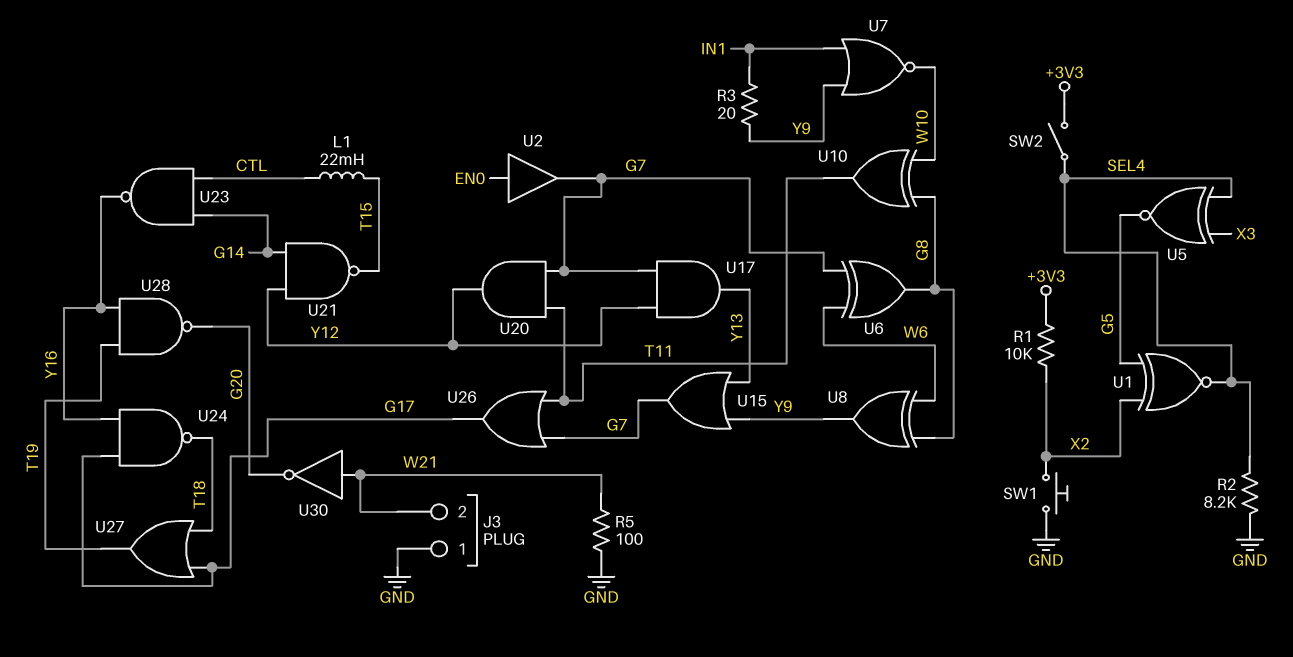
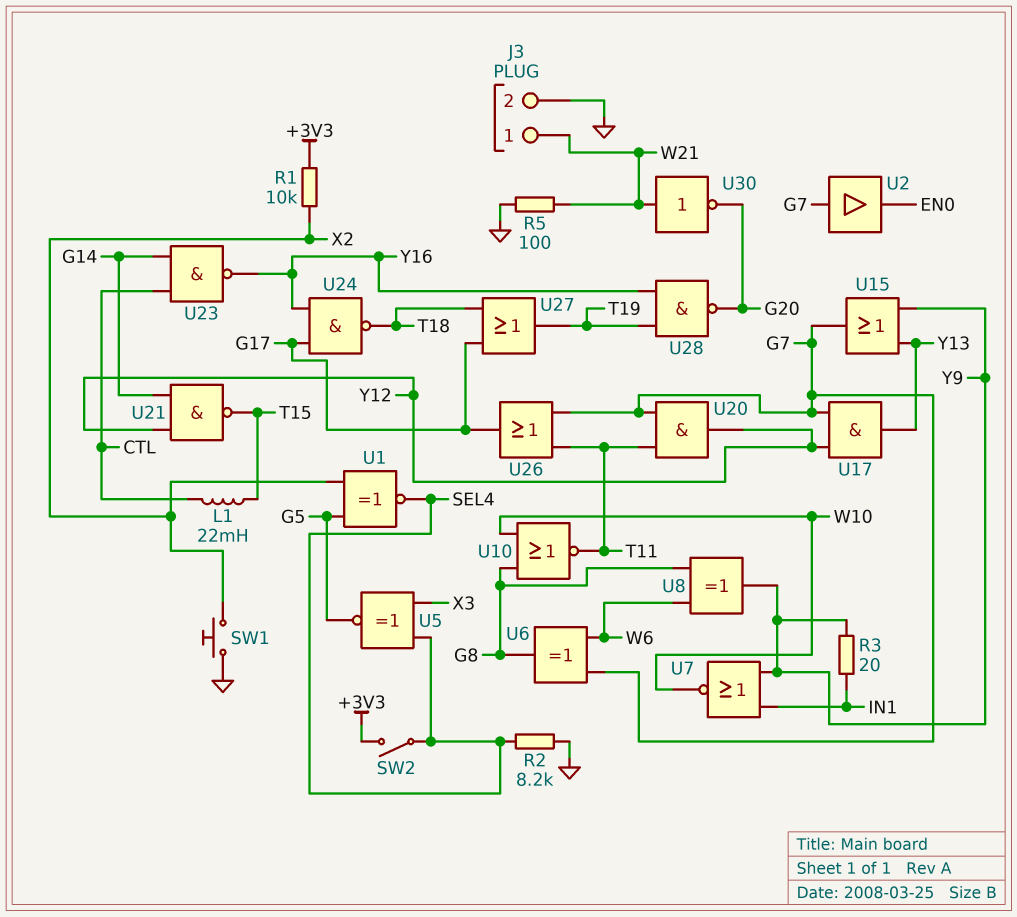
J3 pin 1: GND -> W21
J3 pin 2: W21 -> GND
U2: buffer (in EN0, out G7) -> buffer (in G7, out EN0)
U10: XOR (in G8, in W10, out T11) -> NOR (in G8, in W10, out T11)

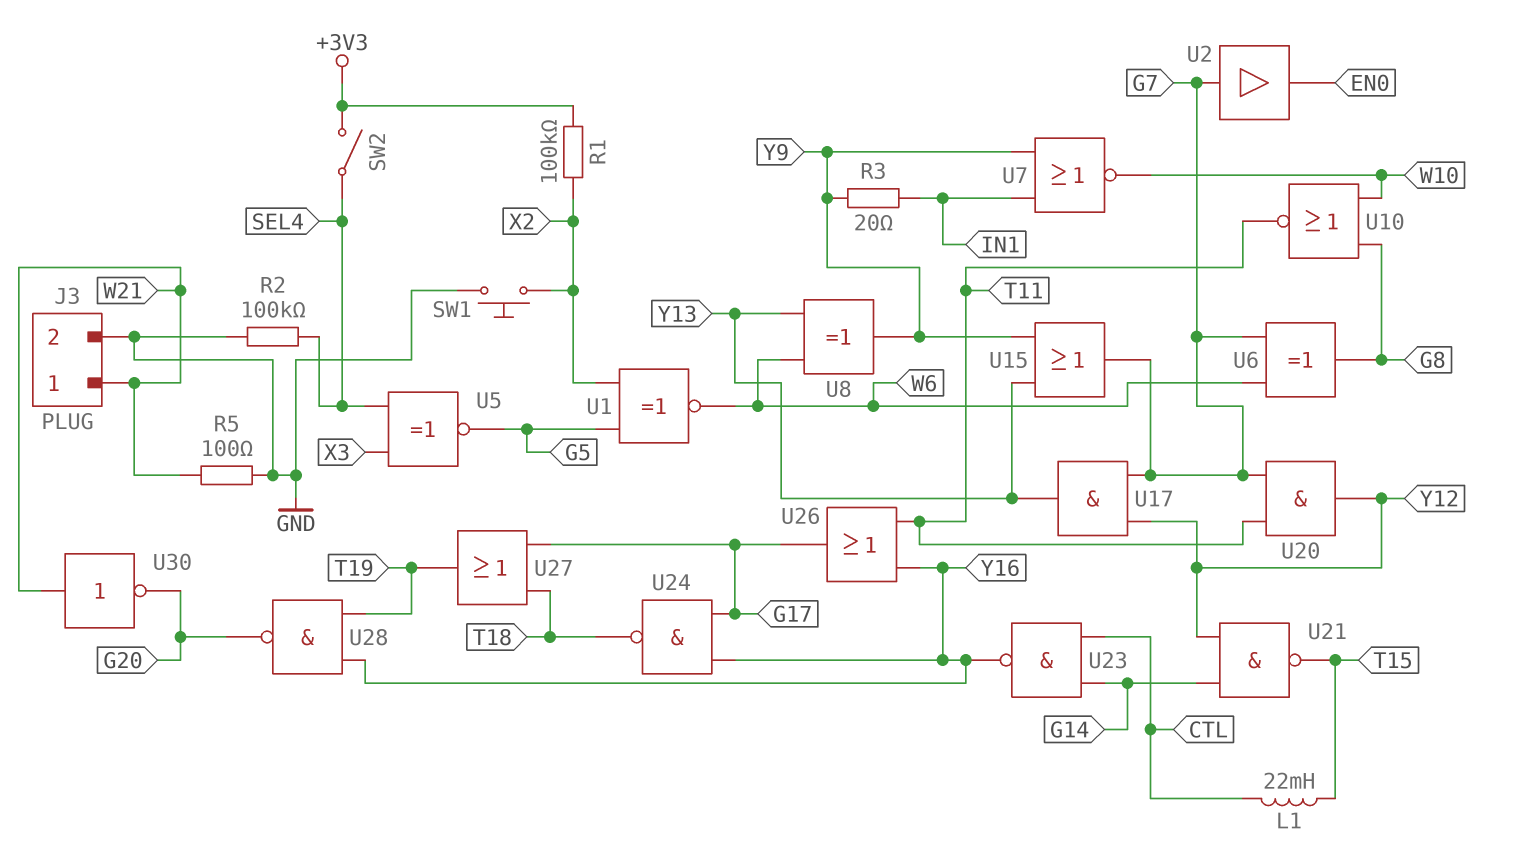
R1: 10k (+3V3, X2) -> 100k (+3V3, X2)
R2: 8.2k (GND, SEL4) -> 100k (GND, SEL4)
U1: XNOR (in G5, in X2, out SEL4) -> XNOR (in G5, in X2, out W6)
U8: XOR (in G8, in W6, out Y9) -> XOR (in W6, in Y13, out Y9)
U26: OR (in G7, in T11, out G17) -> OR (in T11, in Y16, out G17)

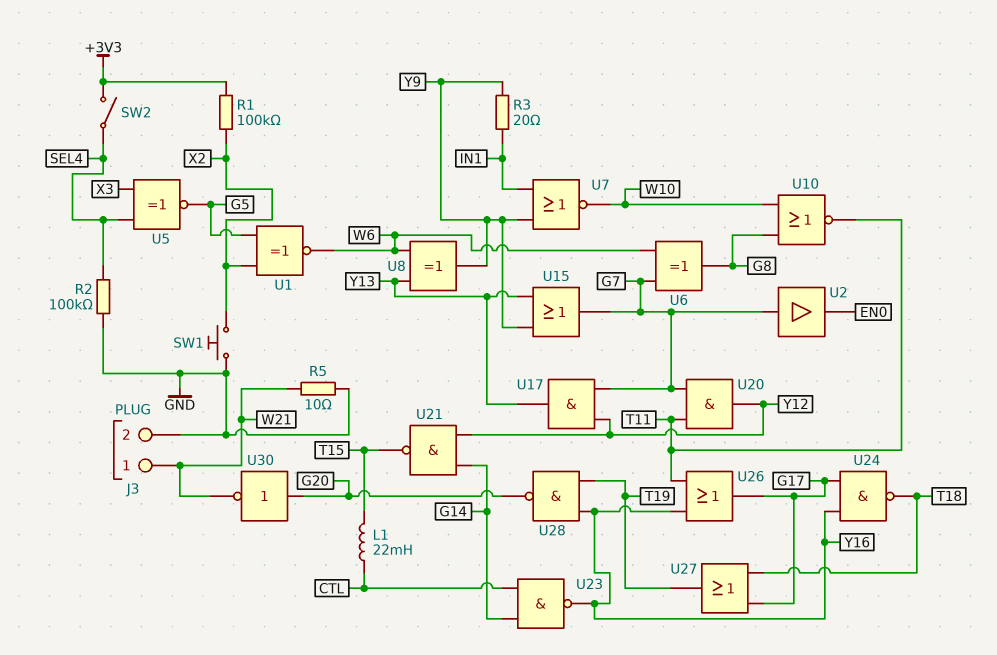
R5: 100 (GND, W21) -> 10 (GND, W21)
U30: NOT (in W21, out G20) -> NOT (in G20, out W21)

